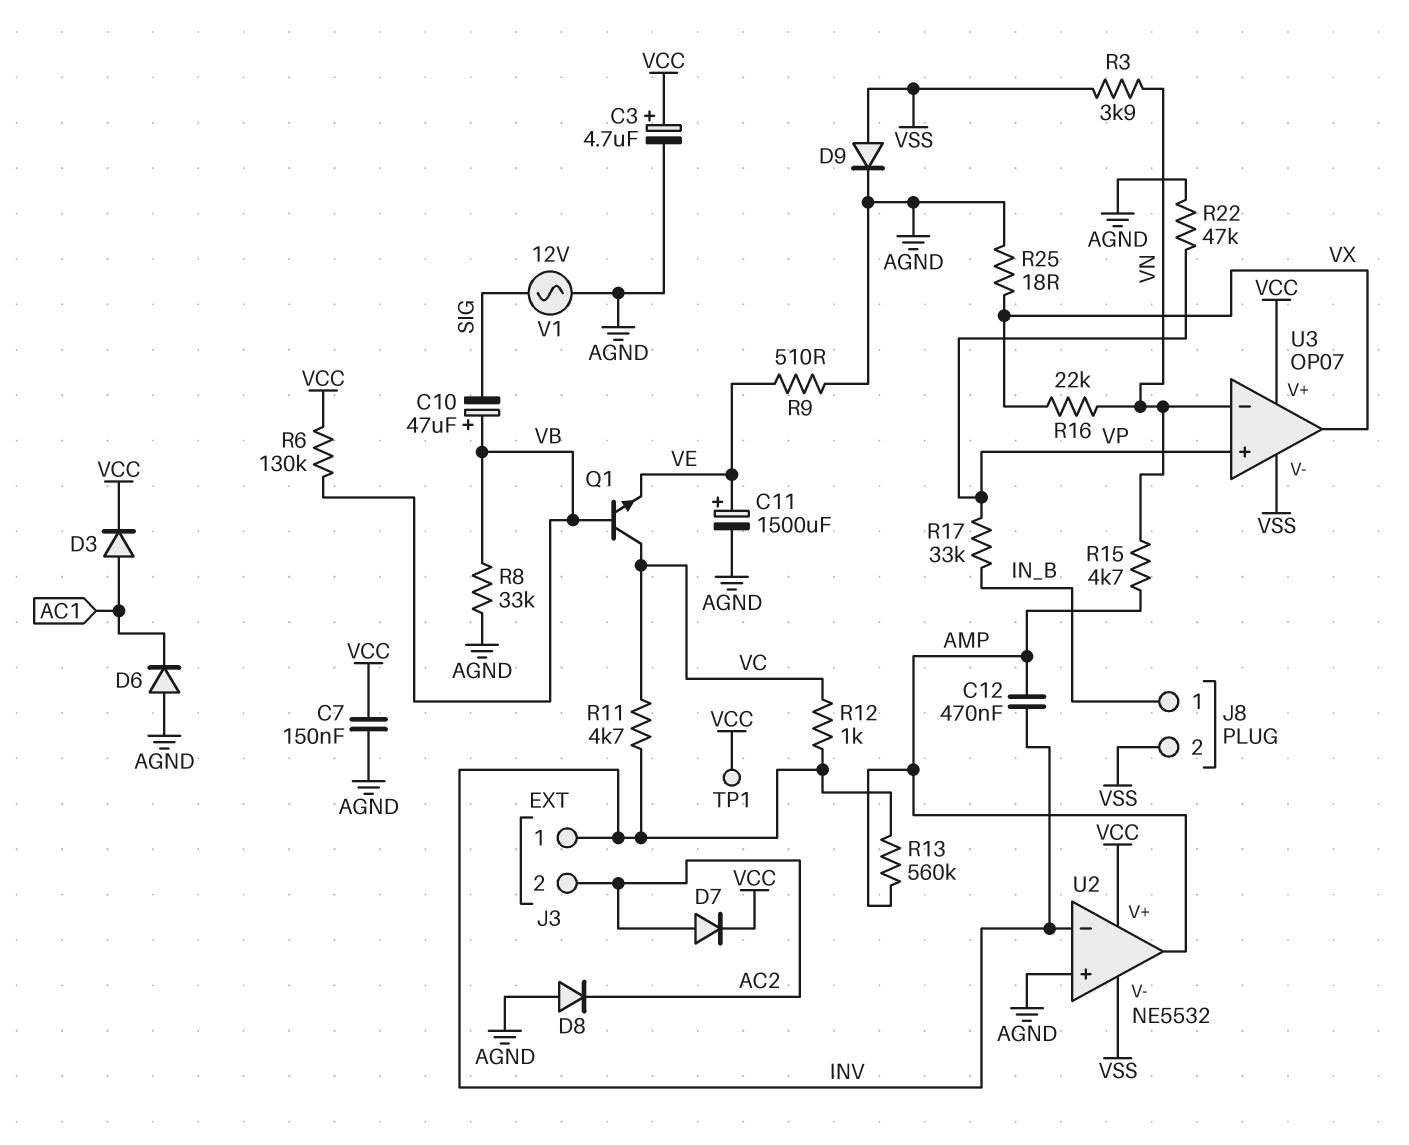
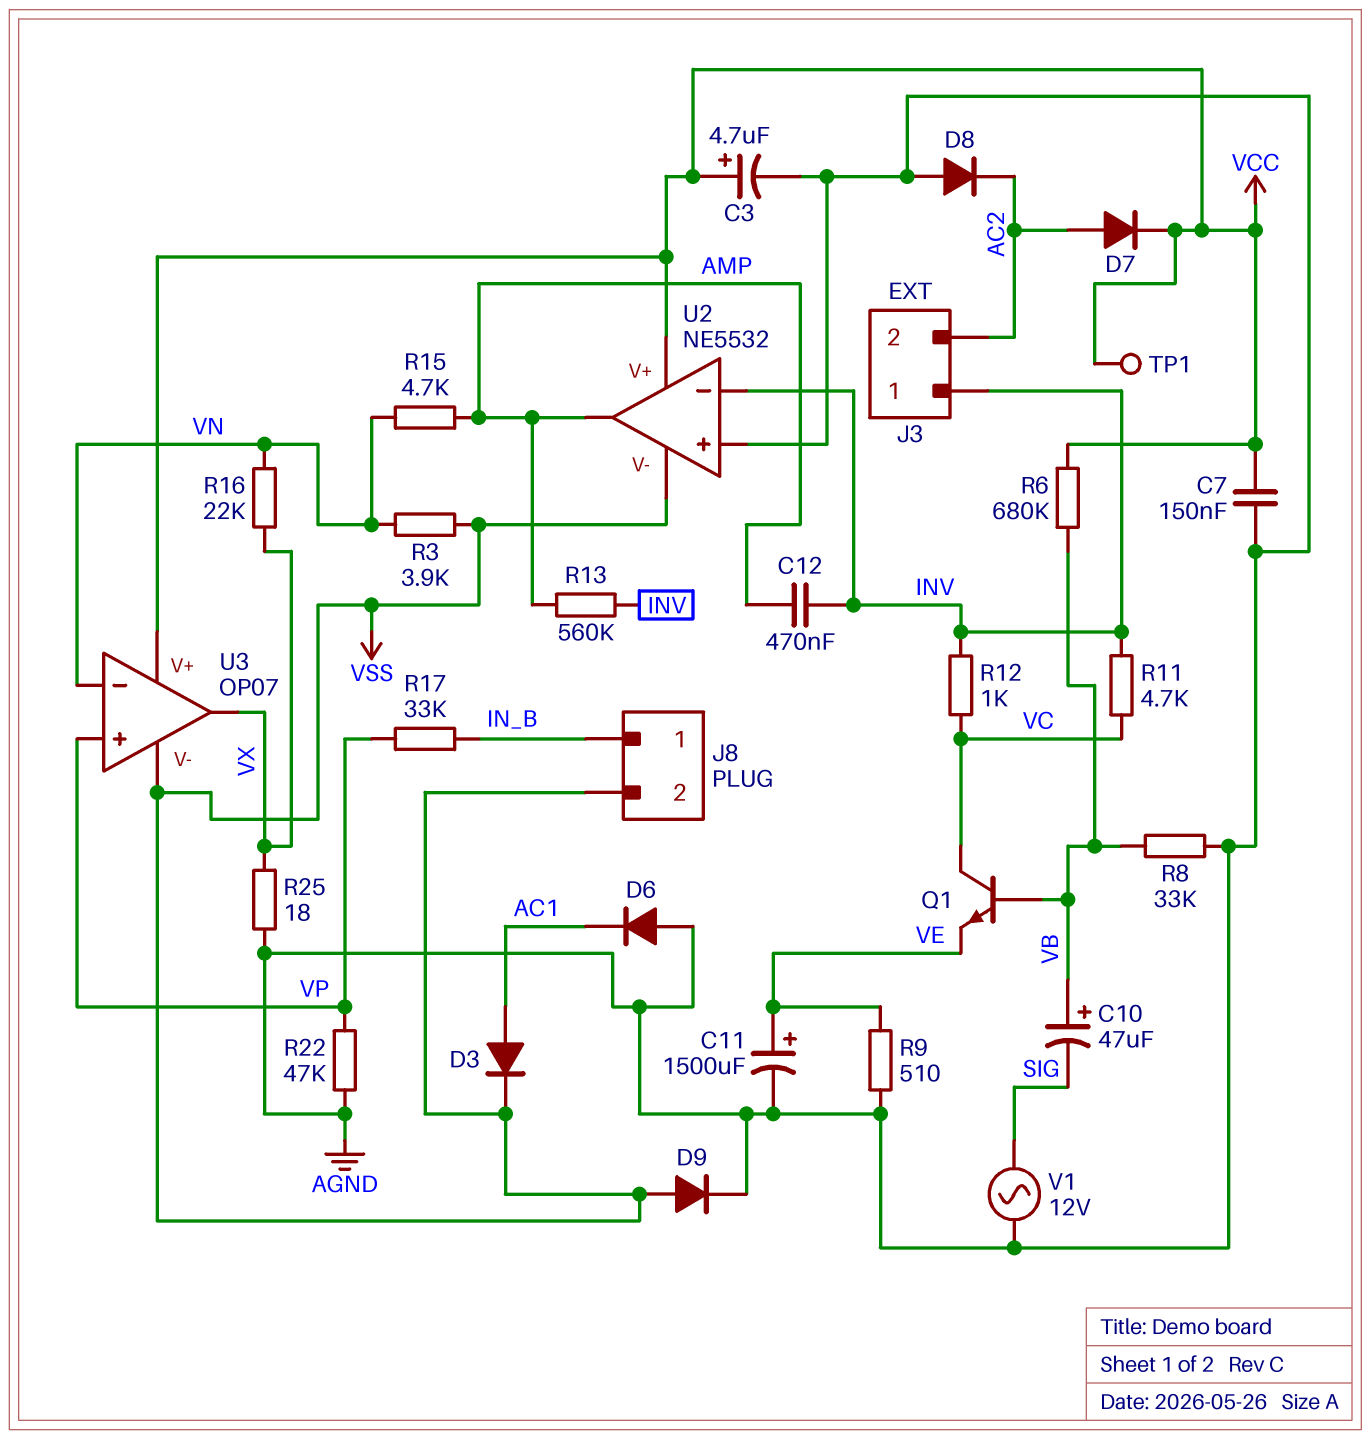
D3: diode (A AC1, K VCC) -> diode (A AC1, K VSS)
R6: 130k (VB, VCC) -> 680k (VB, VCC)

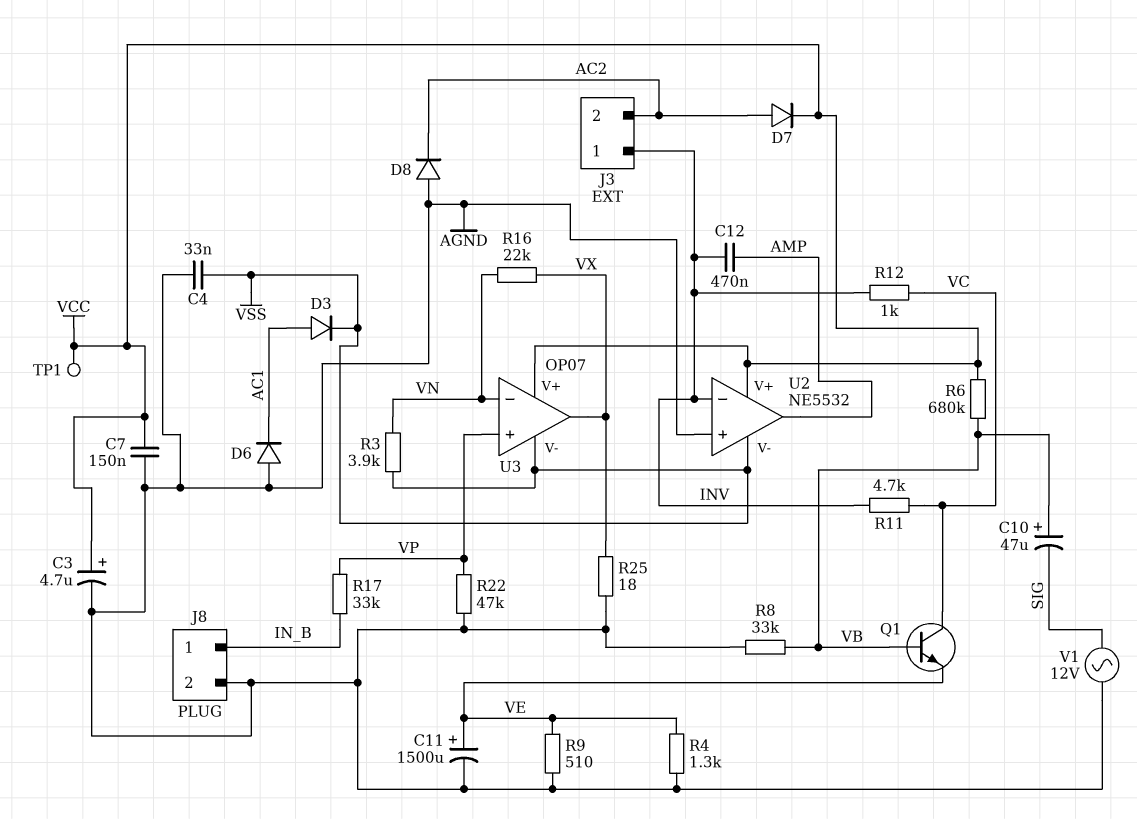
C4: none -> 33nF (AGND, VSS)
D9: diode (A VSS, K AGND) -> none
J8 pin 2: VSS -> AGND
R4: none -> 1.3k (AGND, VE)
R13: 560k (AMP, INV) -> none
R15: 4.7k (AMP, VN) -> none

